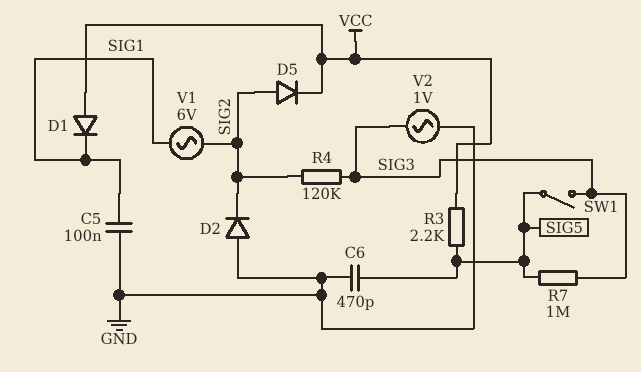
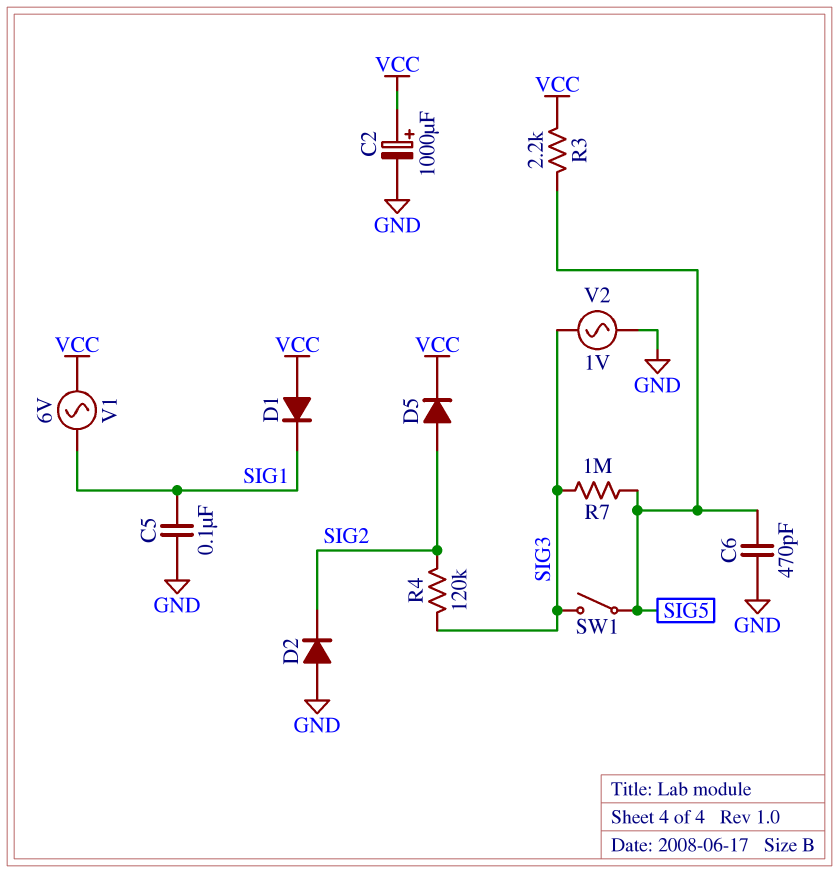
C2: none -> 1000uF (plus VCC, minus GND)
V1: AC 6V (SIG1, SIG2) -> AC 6V (SIG1, VCC)

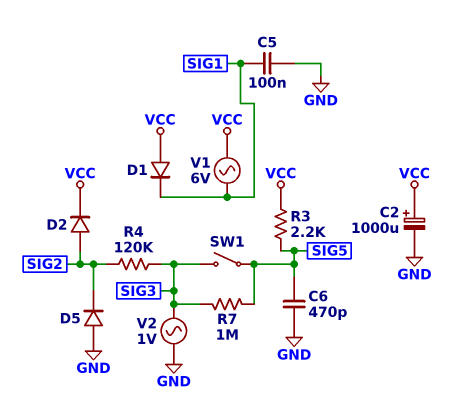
D2: diode (A GND, K SIG2) -> diode (A SIG2, K VCC)
D5: diode (A SIG2, K VCC) -> diode (A GND, K SIG2)

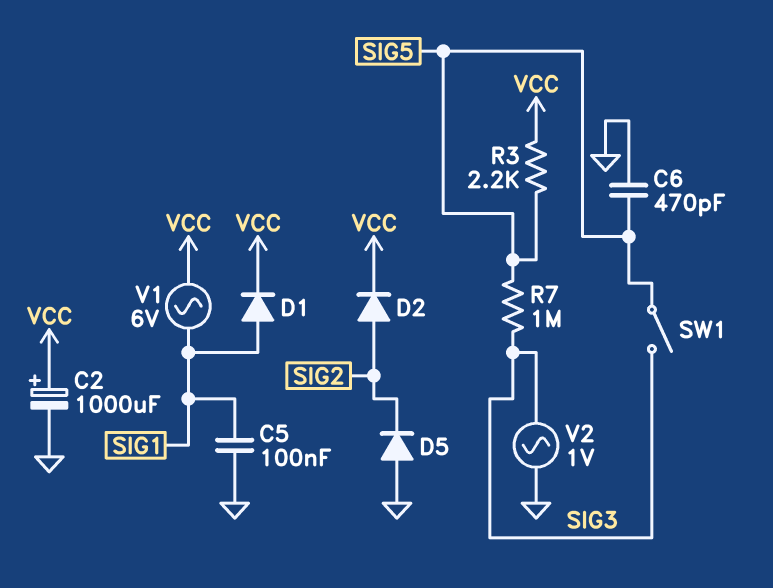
D1: diode (A VCC, K SIG1) -> diode (A SIG1, K VCC)
R4: 120k (SIG2, SIG3) -> none

